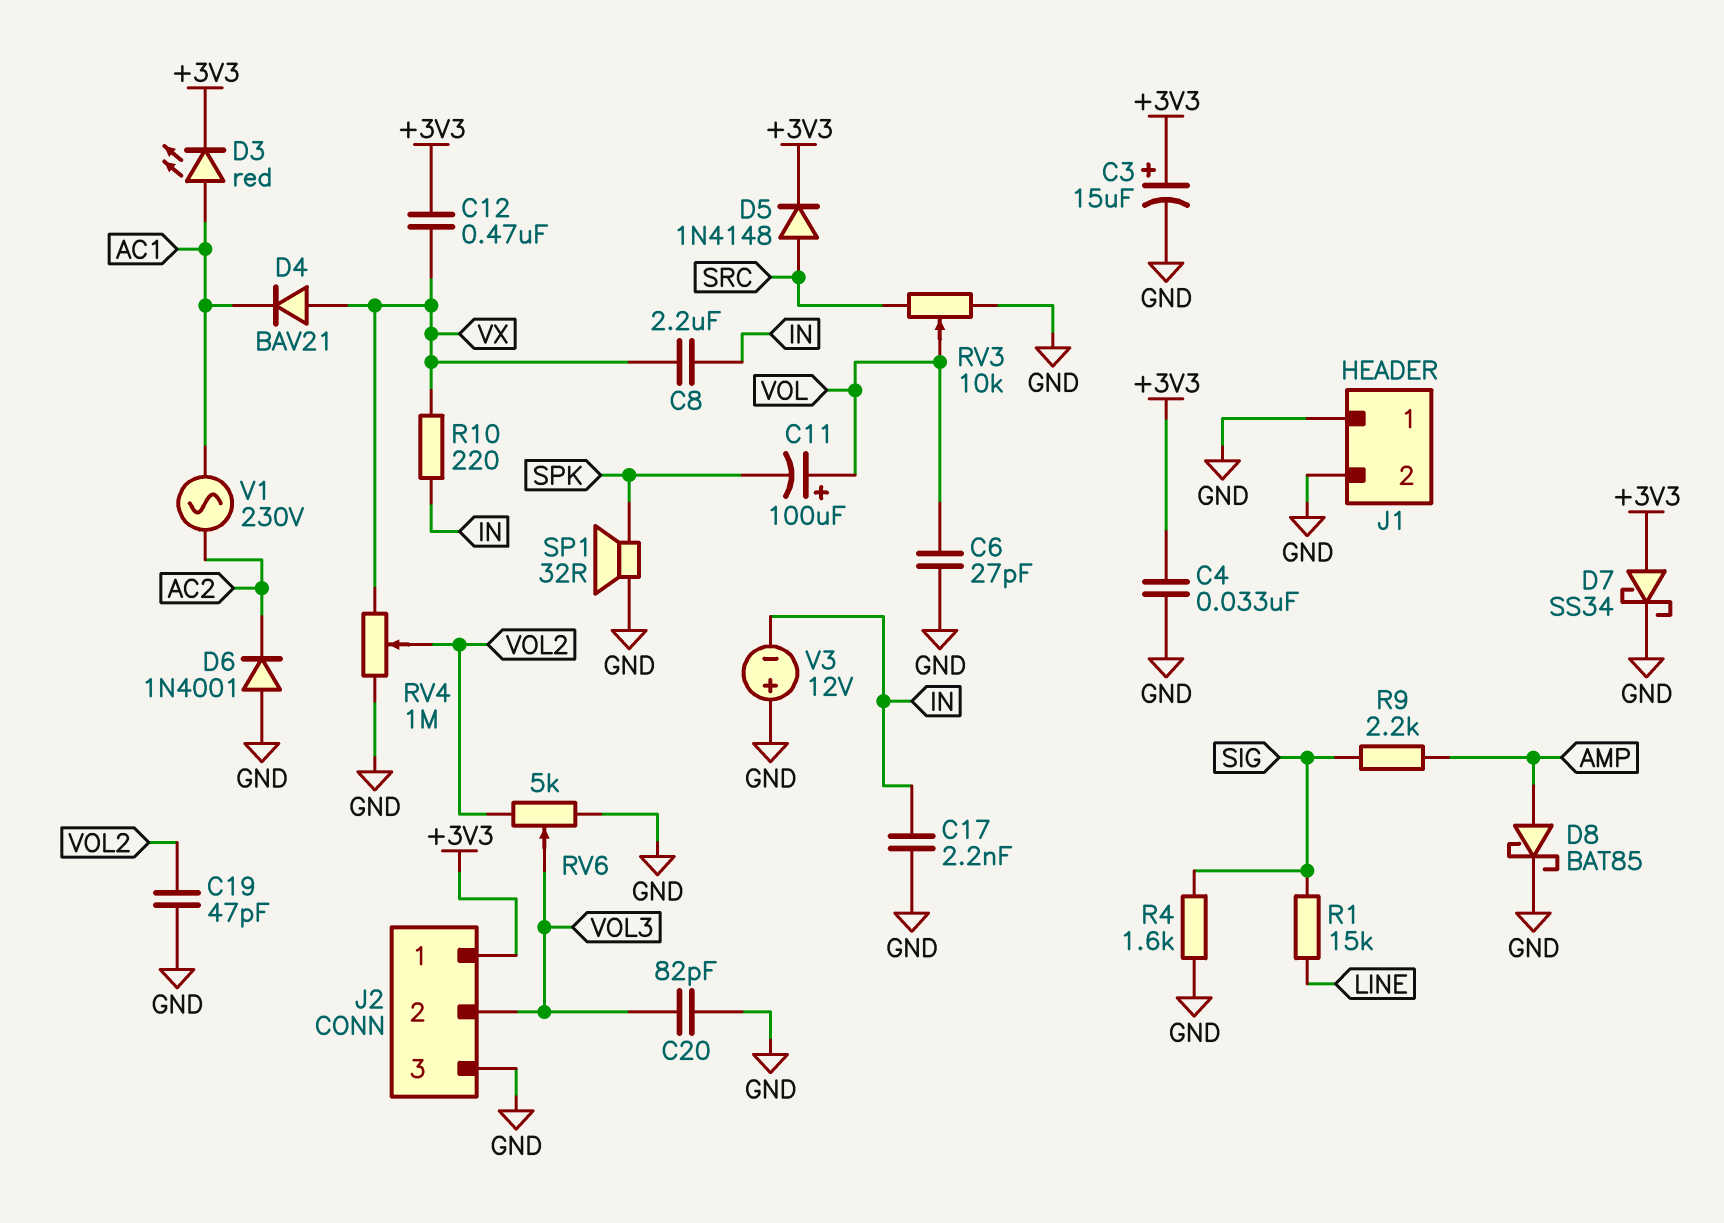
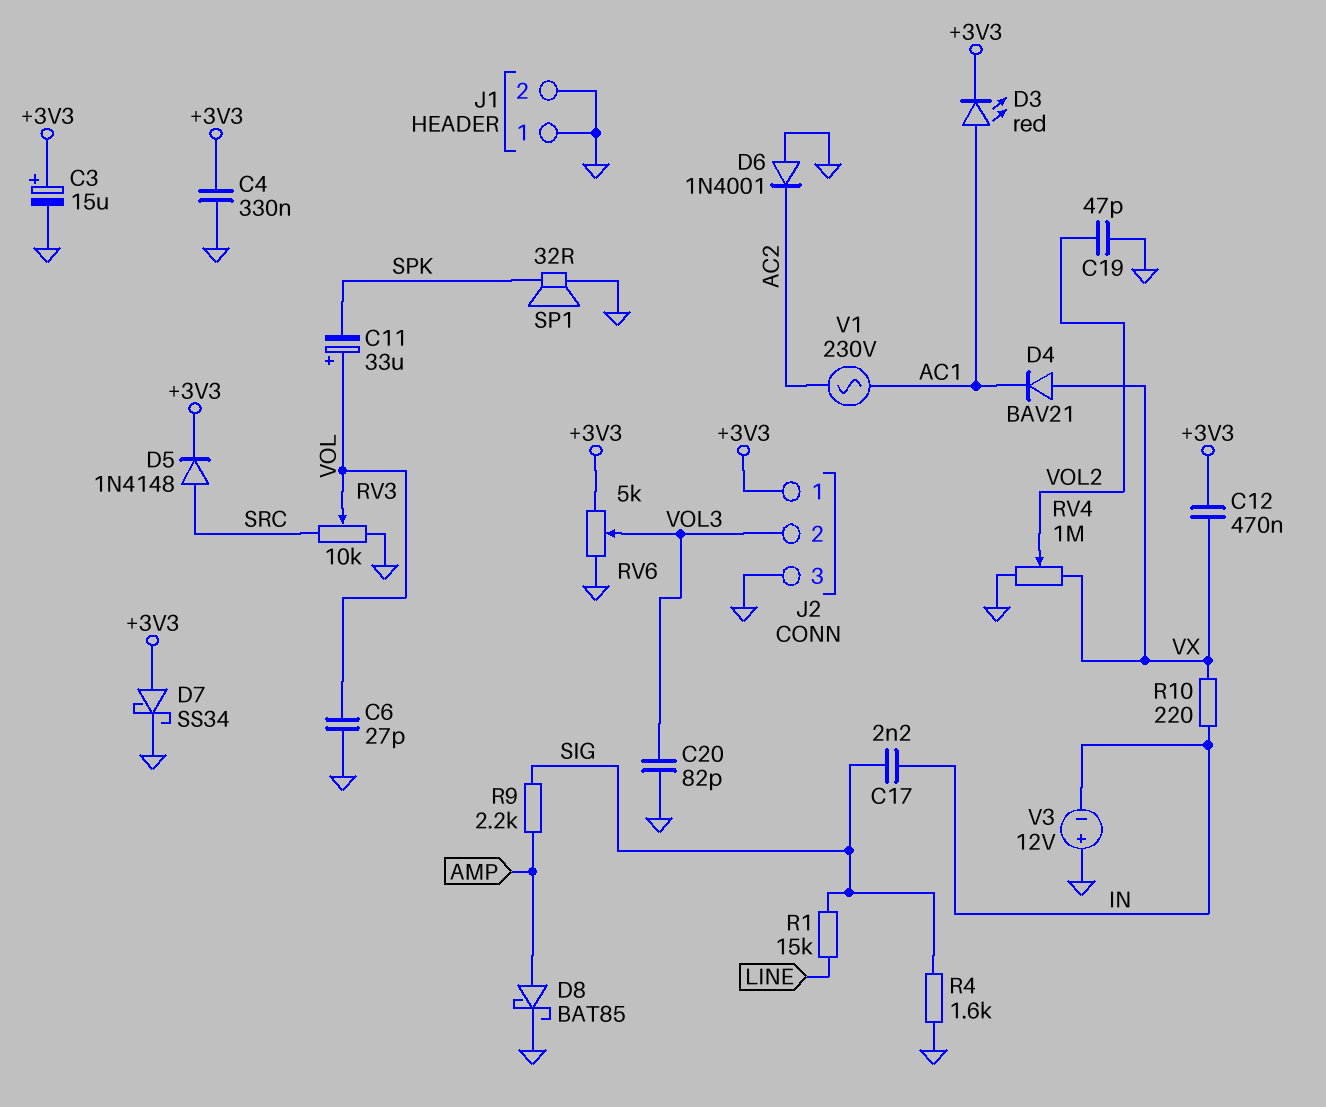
C4: 33nF (+3V3, GND) -> 330nF (+3V3, GND)
C8: 2.2uF (IN, VX) -> none
C11: 100uF (plus VOL, minus SPK) -> 33uF (plus VOL, minus SPK)
C17: 2.2nF (GND, IN) -> 2.2nF (IN, SIG)
RV6: 5k (GND, VOL2, wiper VOL3) -> 5k (+3V3, GND, wiper VOL3)

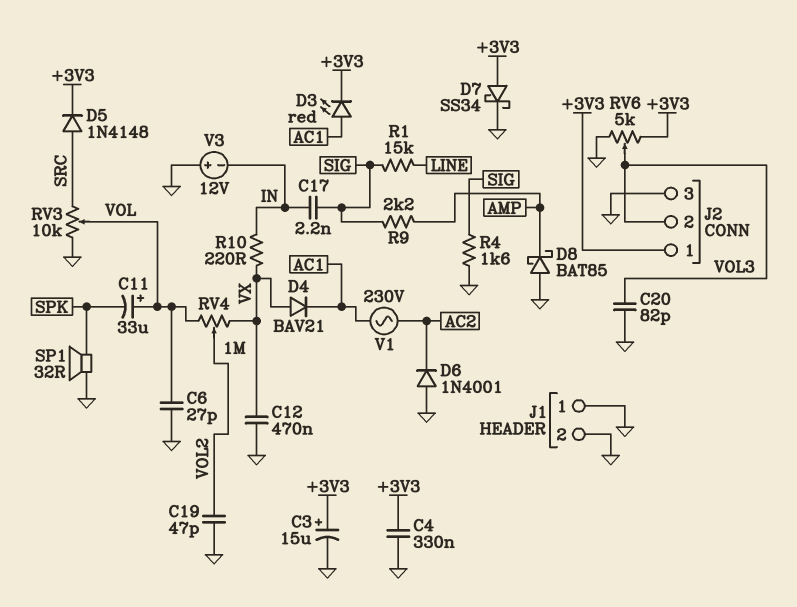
C12: 470nF (+3V3, VX) -> 470nF (GND, VX)
D8: schottky BAT85 (A AMP, K GND) -> schottky BAT85 (A GND, K AMP)
RV4: 1M (GND, VX, wiper VOL2) -> 1M (VOL, VX, wiper VOL2)

